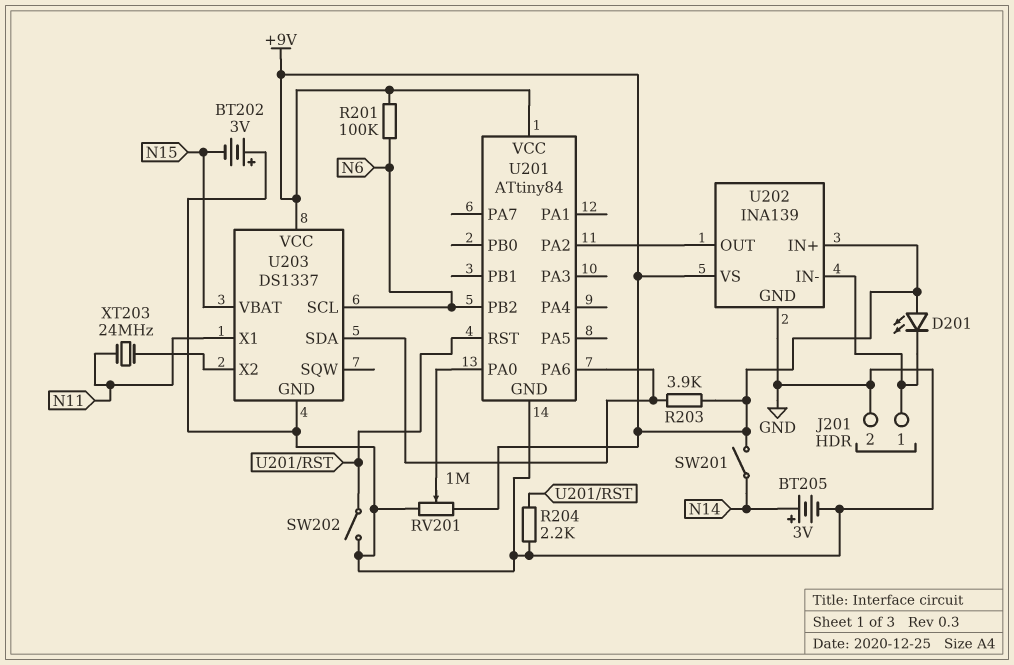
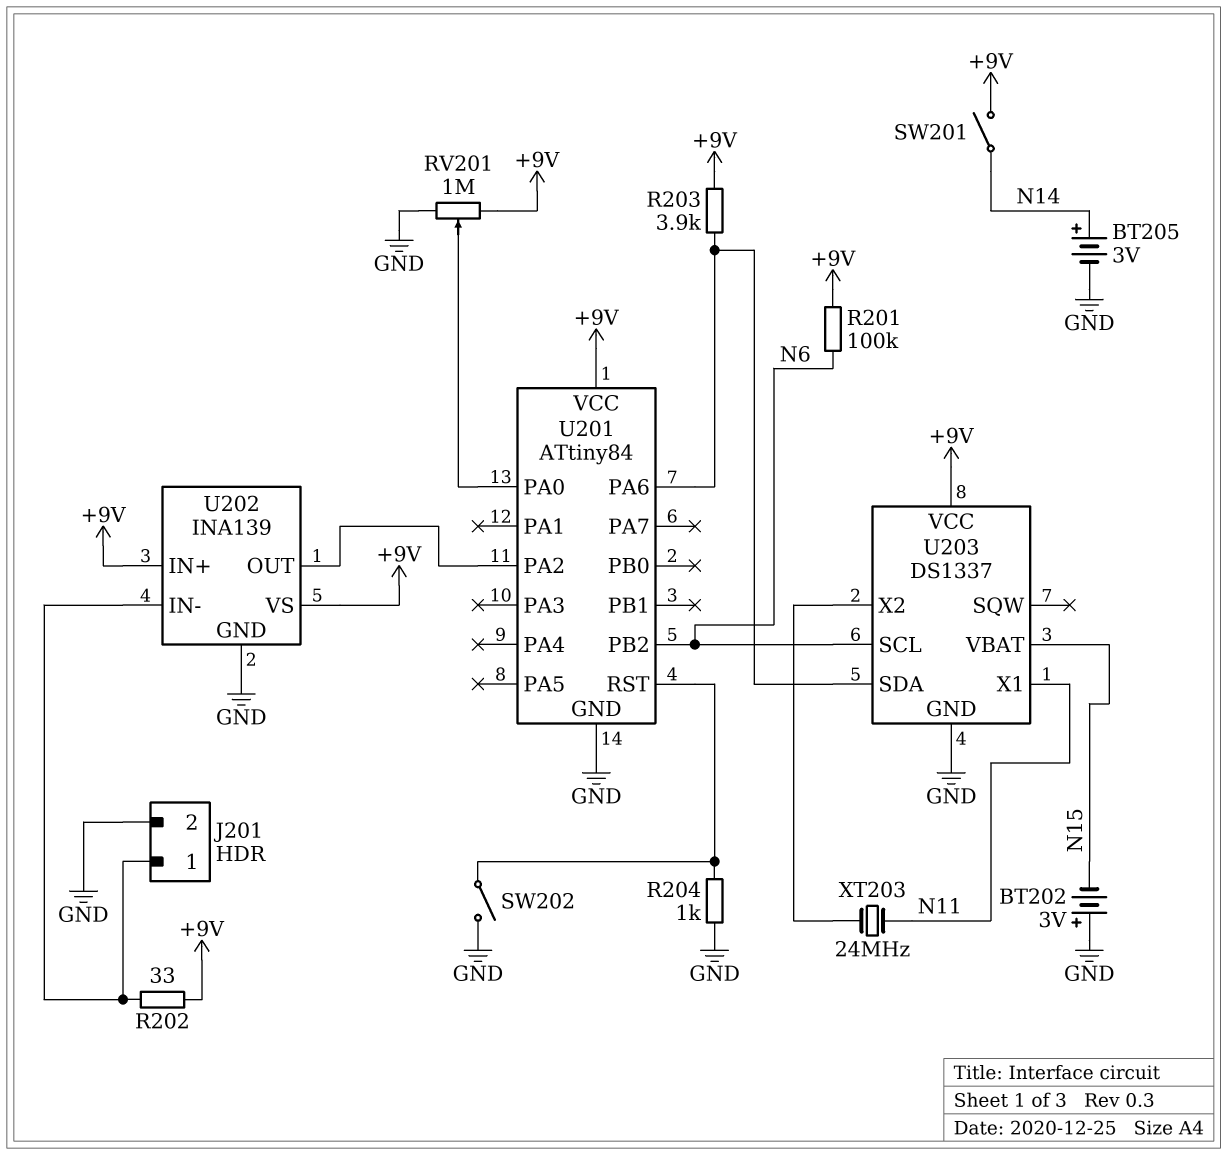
D201: LED (A +9V, K J201/1) -> none
R202: none -> 33 (+9V, J201/1)
R204: 2.2k (GND, U201/RST) -> 1k (GND, U201/RST)

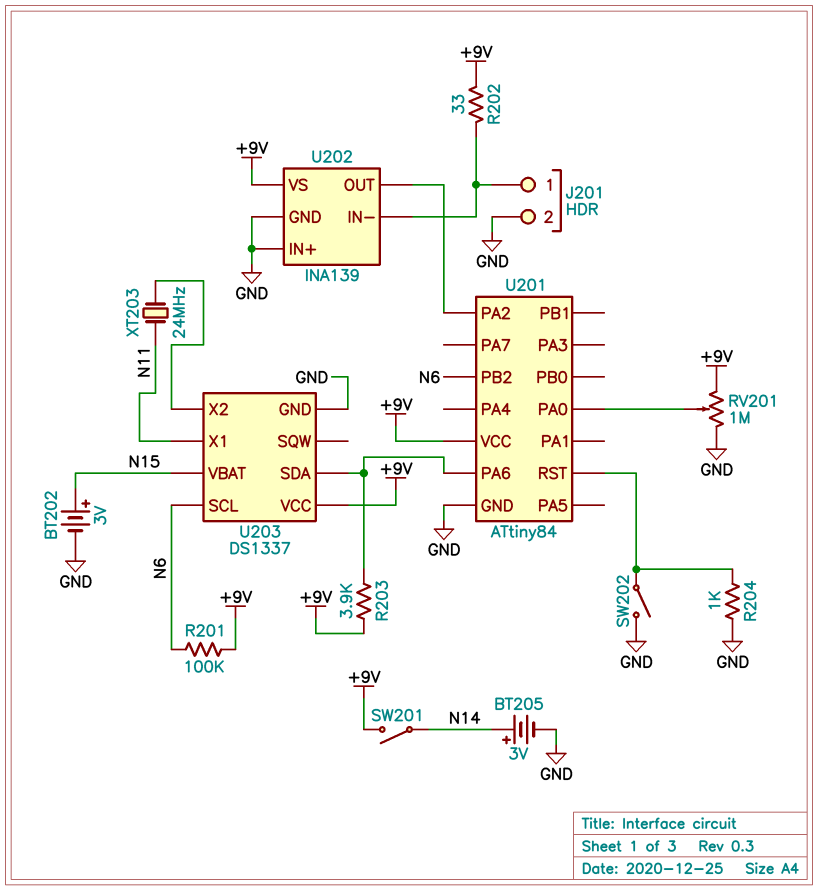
BT202: 3V (plus GND, minus N15) -> 3V (plus N15, minus GND)
U202 pin IN+: +9V -> GND

